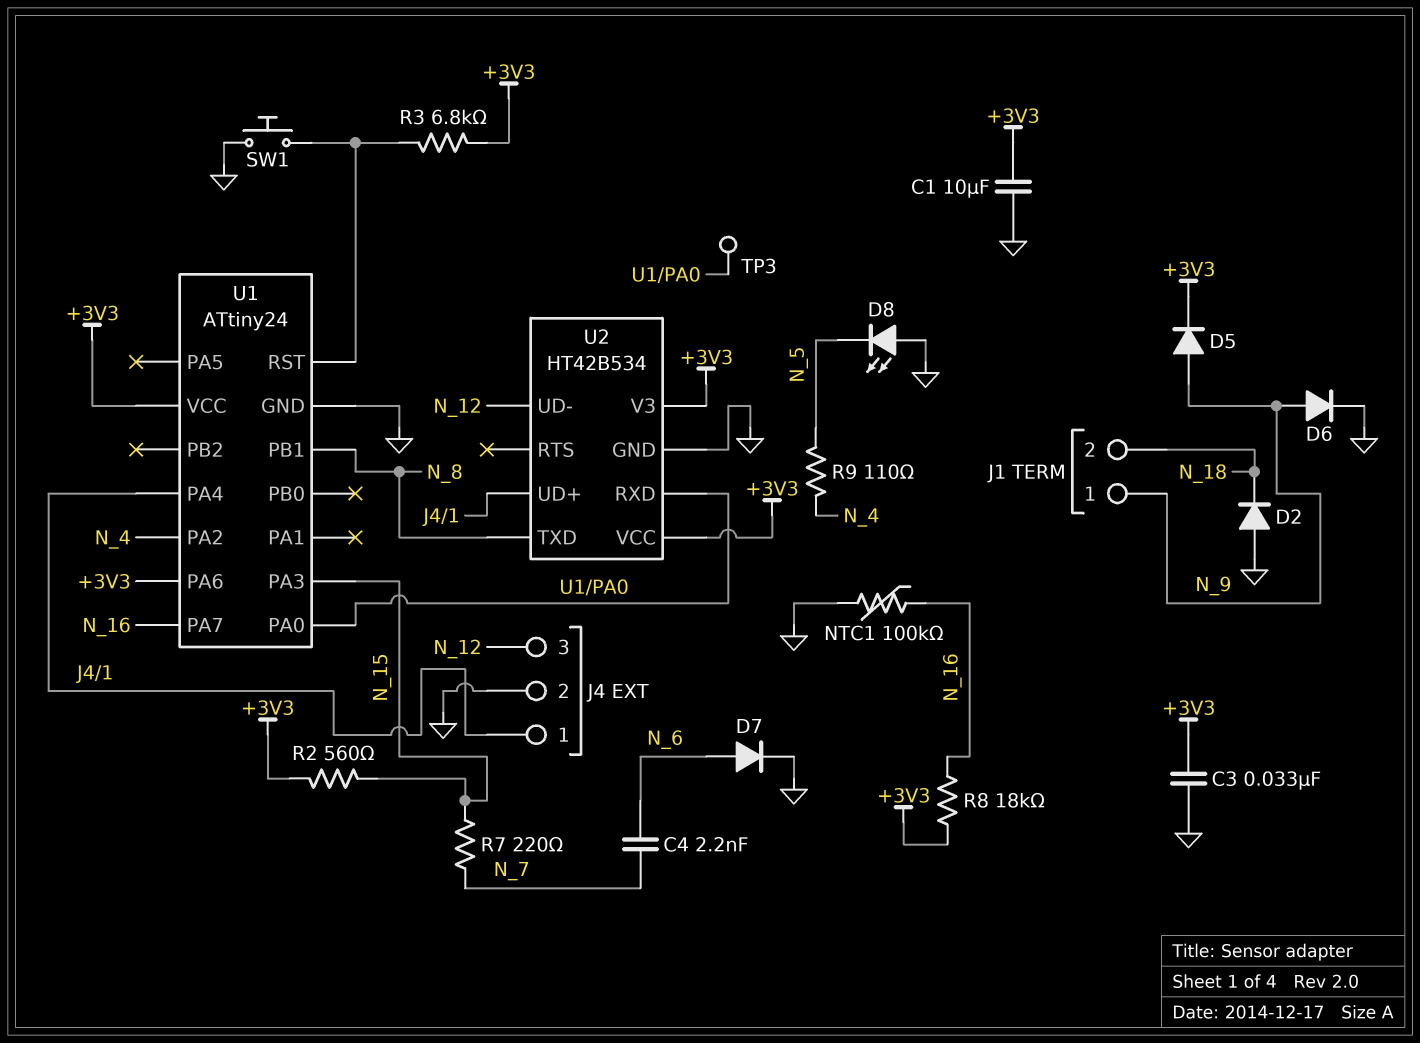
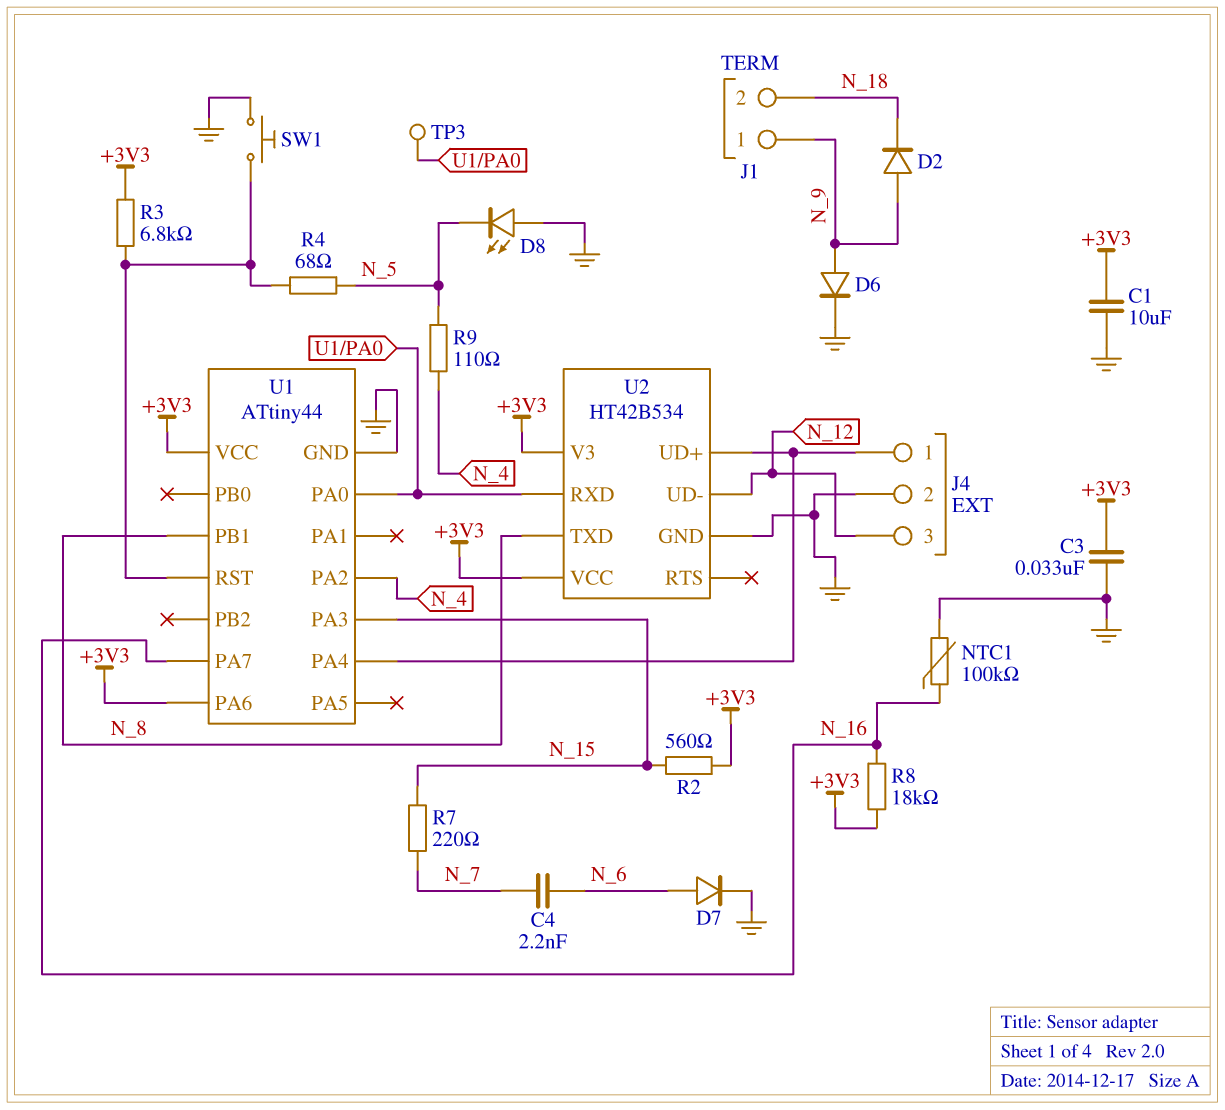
D2: diode (A GND, K N_18) -> diode (A N_9, K N_18)
D5: diode (A N_9, K +3V3) -> none
R4: none -> 68 (N_5, U1/RST)
U1: ATtiny24 -> ATtiny44

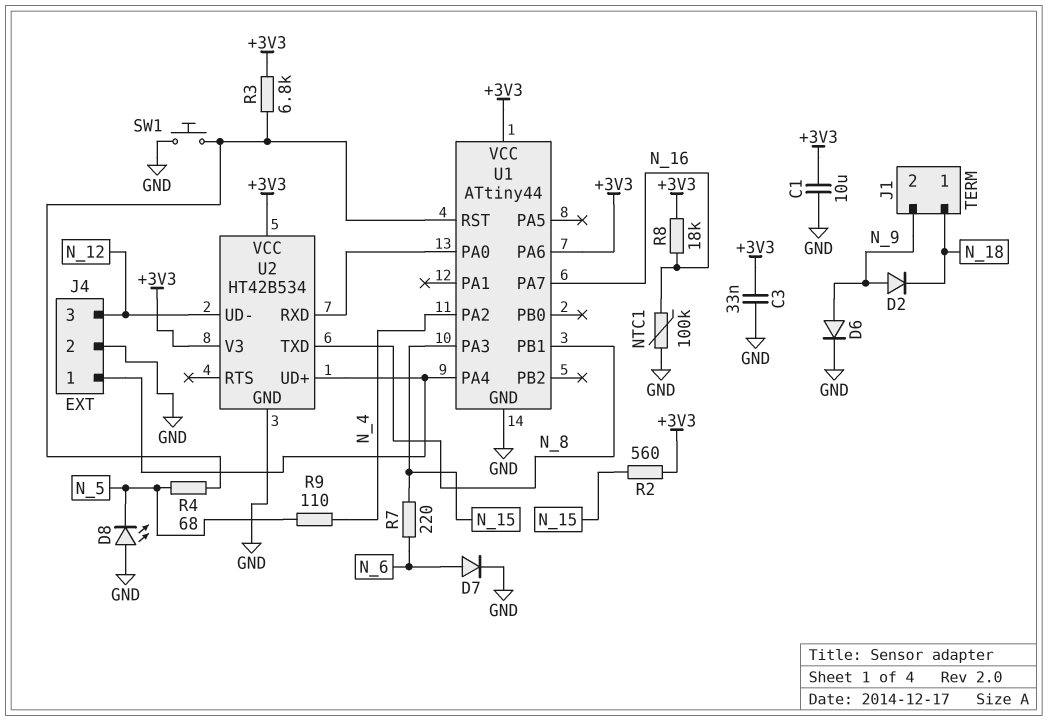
C4: 2.2nF (N_6, N_7) -> none
J1 pin 1: N_9 -> N_18
J1 pin 2: N_18 -> N_9
R7: 220 (N_7, N_15) -> 220 (N_6, N_15)
TP3: test point (U1/PA0) -> none

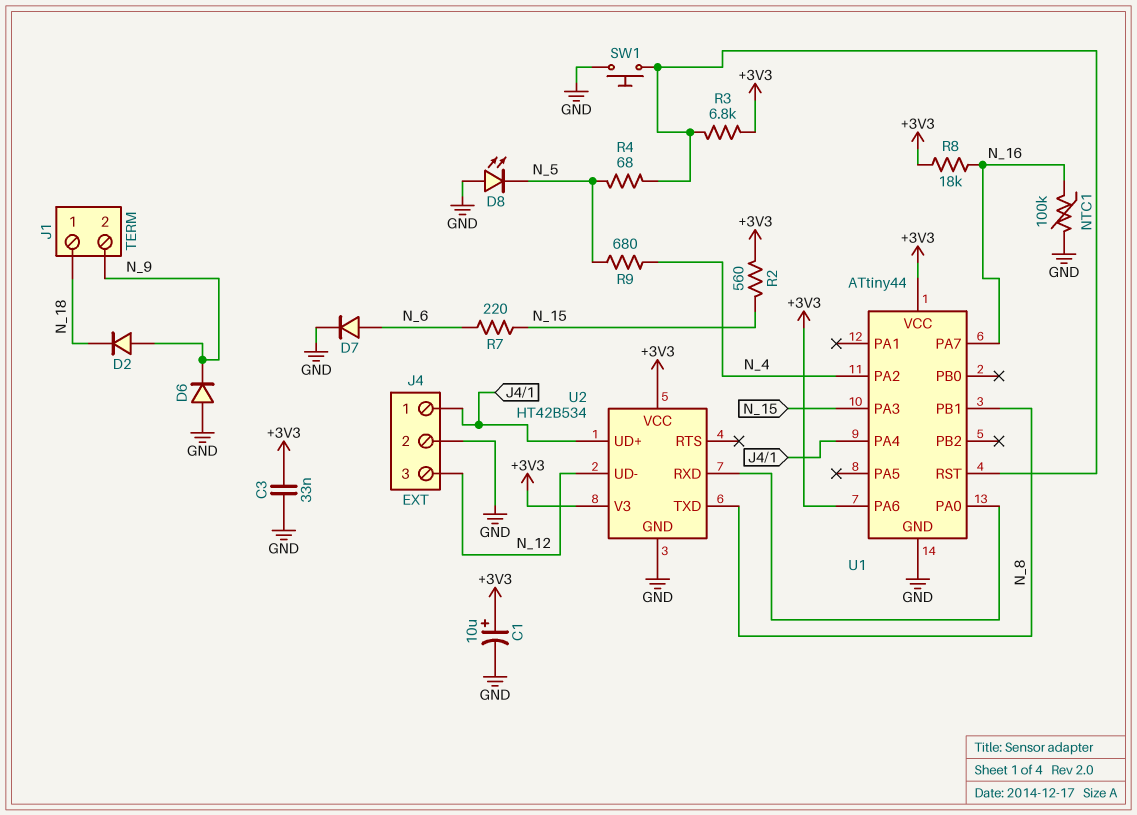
C1: 10uF (+3V3, GND) -> 10uF (plus +3V3, minus GND)
D6: diode (A N_9, K GND) -> diode (A GND, K N_9)
R9: 110 (N_4, N_5) -> 680 (N_4, N_5)

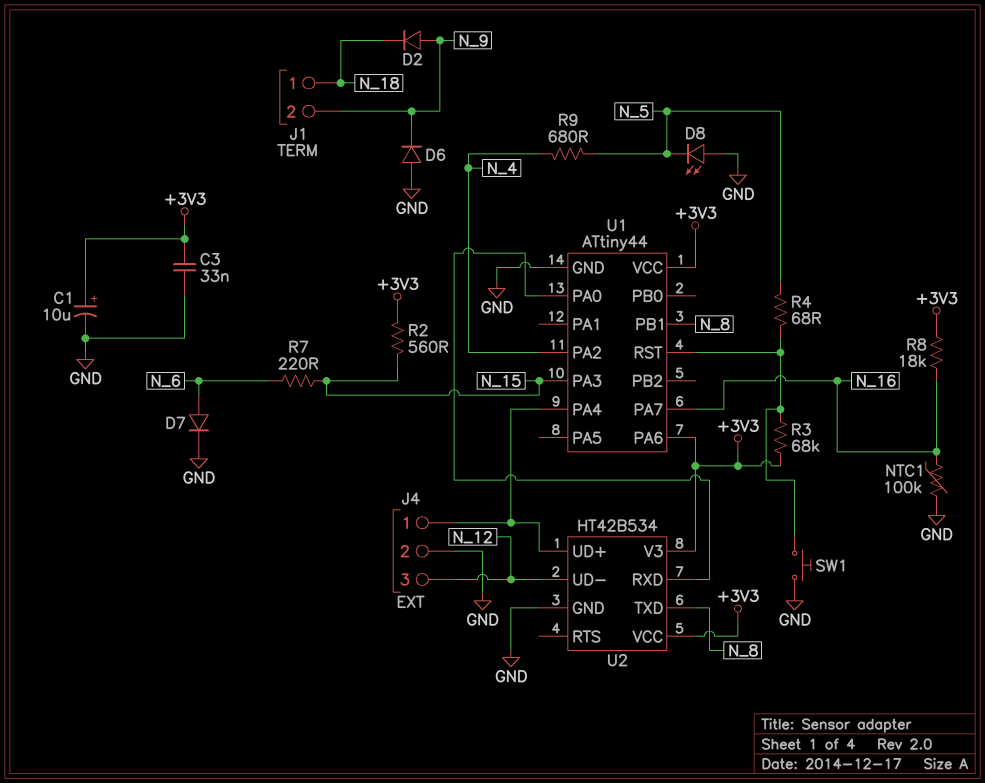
R3: 6.8k (+3V3, U1/RST) -> 68k (+3V3, U1/RST)

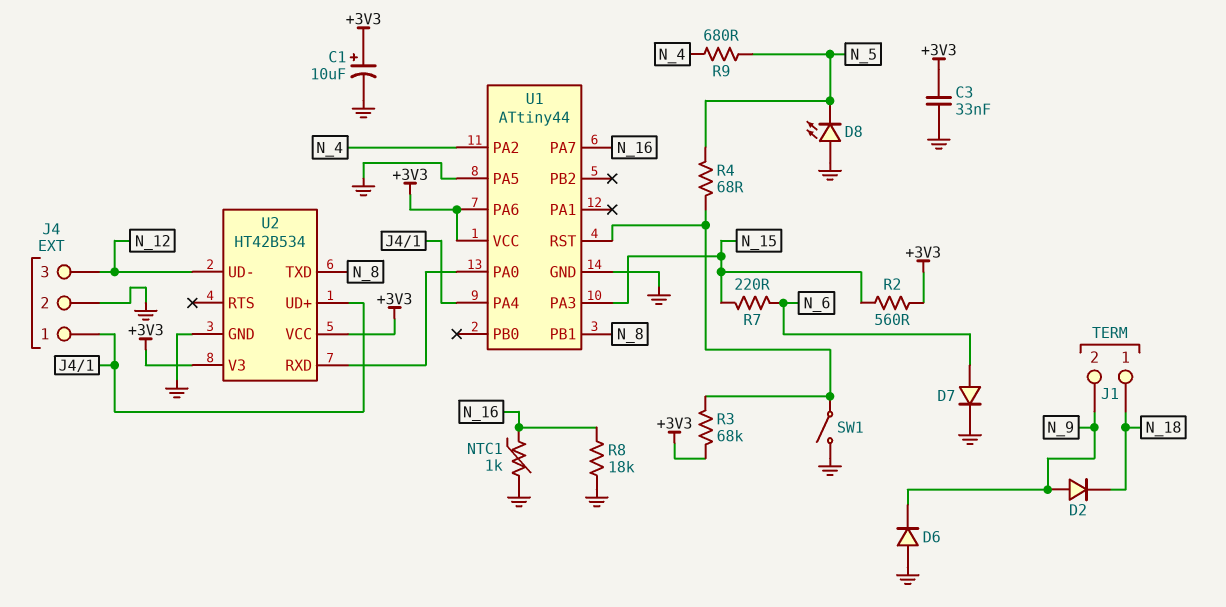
NTC1: 100k (GND, N_16) -> 1k (GND, N_16)
R8: 18k (+3V3, N_16) -> 18k (GND, N_16)
SW1: button (GND, U1/RST) -> switch (GND, U1/RST)
U1 pin PA5: none -> GND

